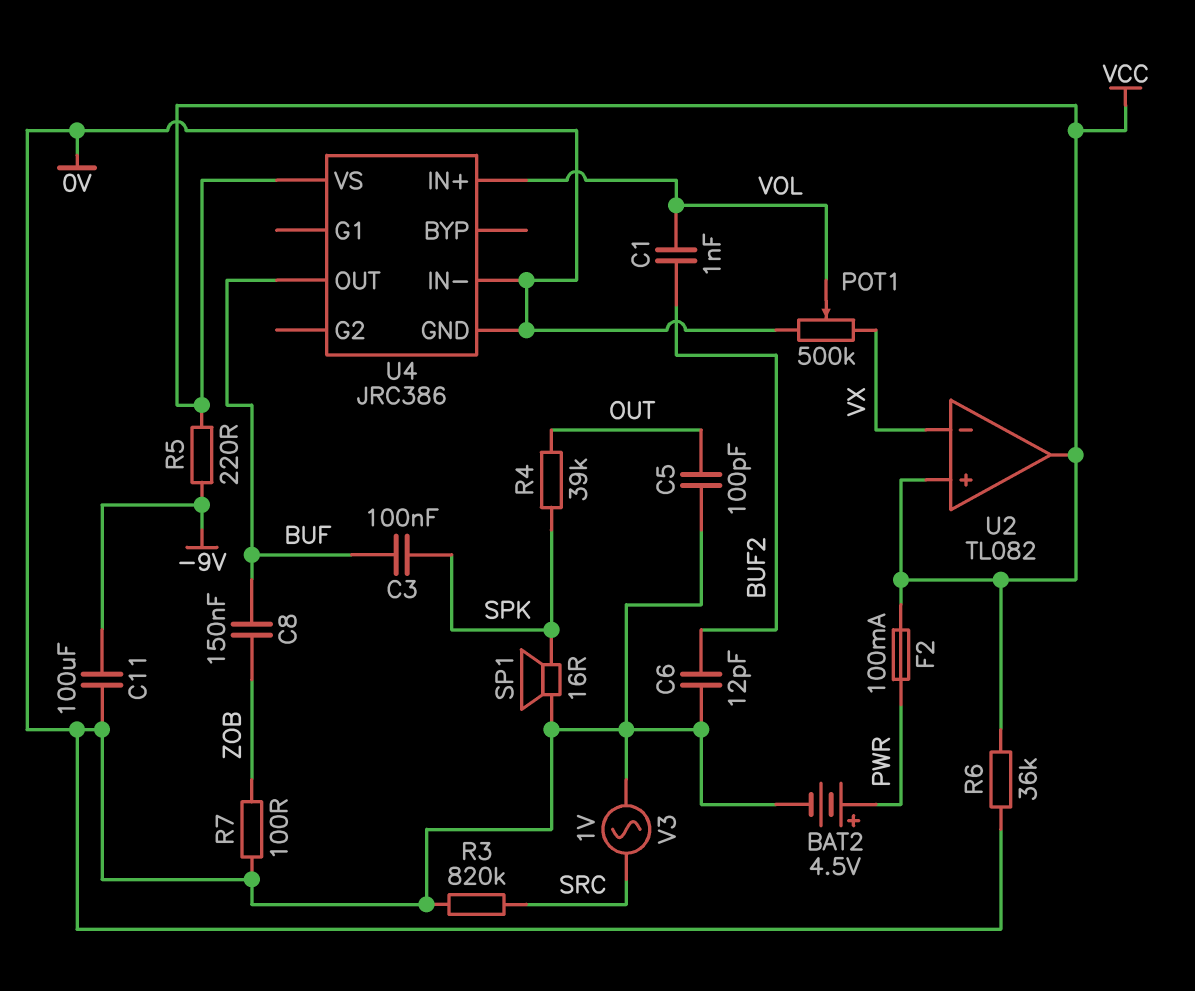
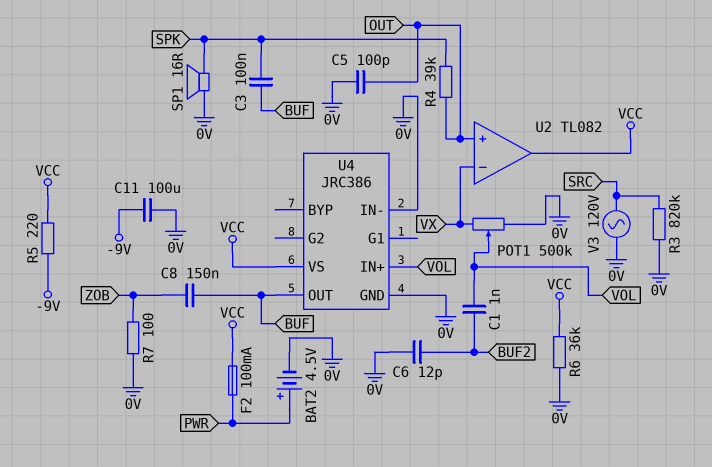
U2 pin in+: VCC -> OUT
V3: AC 1V (0V, SRC) -> AC 120V (0V, SRC)

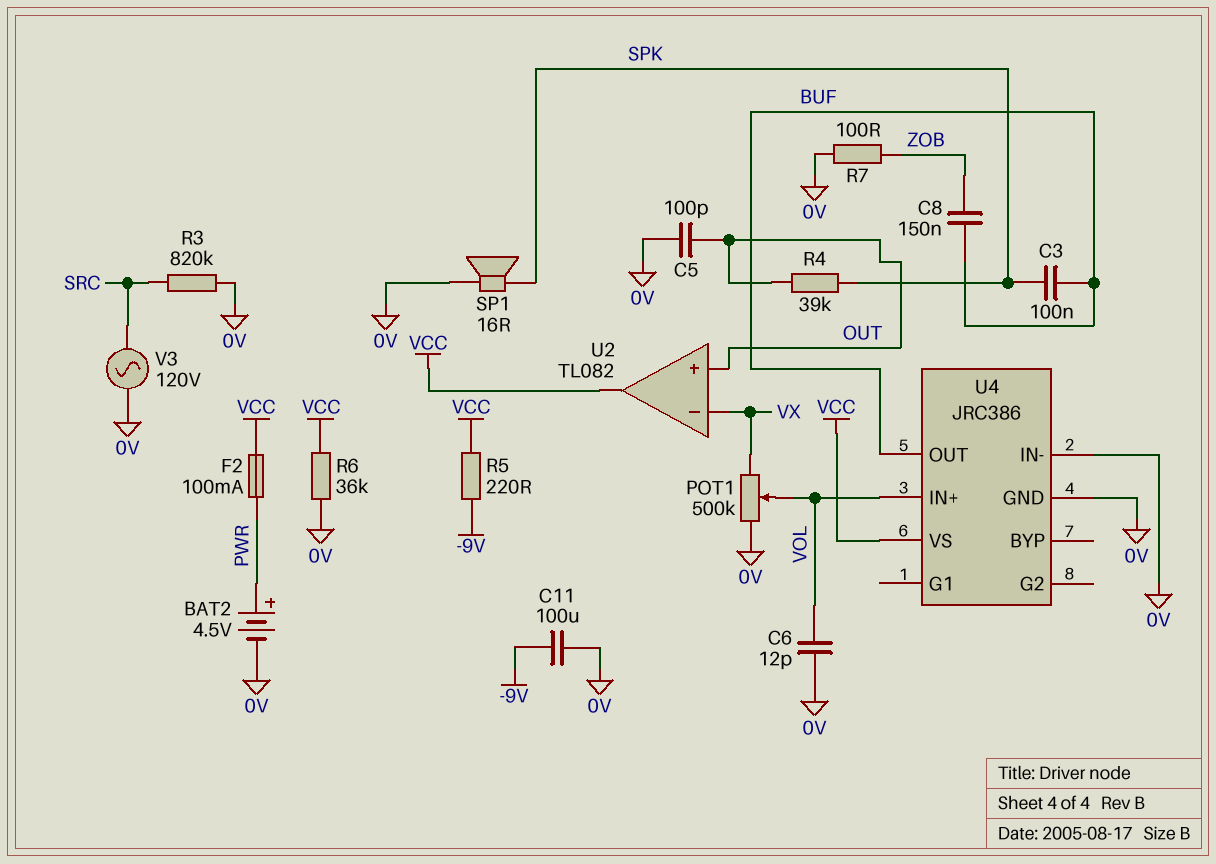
C1: 1nF (BUF2, VOL) -> none
C6: 12pF (0V, BUF2) -> 12pF (0V, VOL)

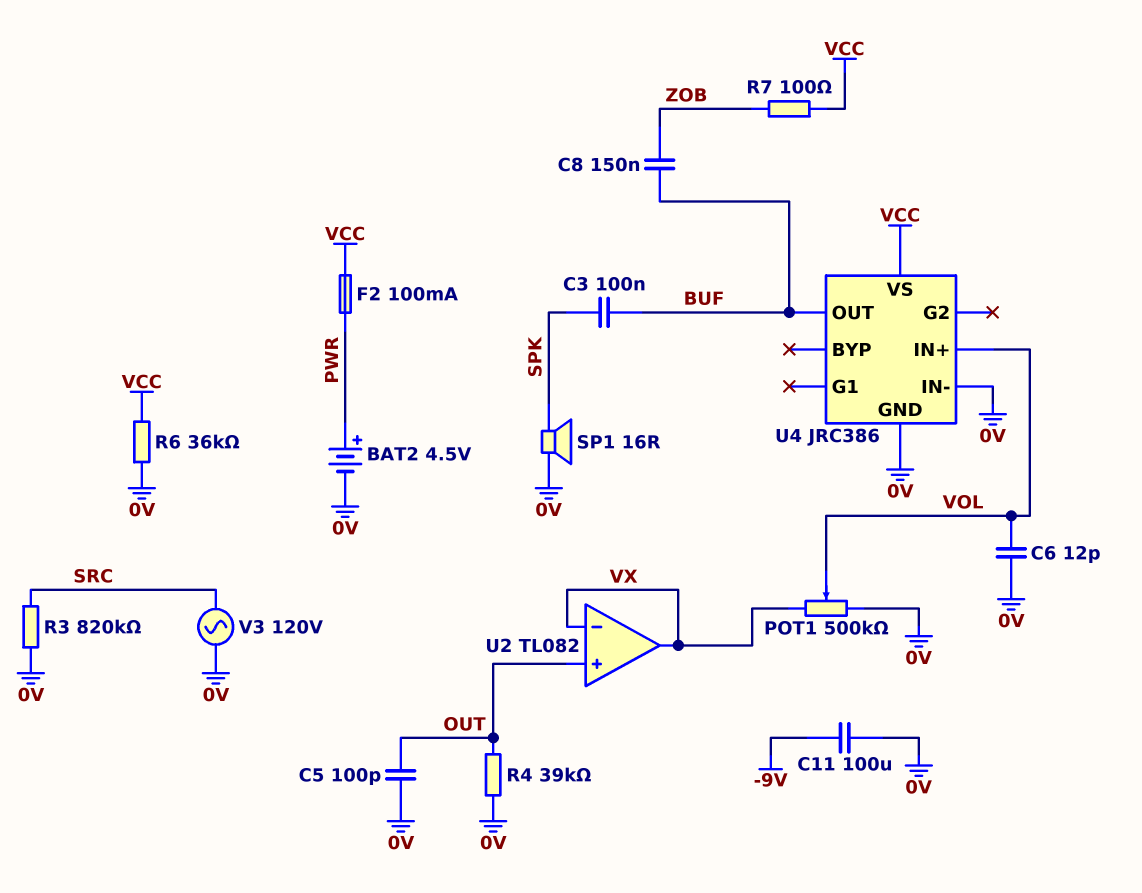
R4: 39k (OUT, SPK) -> 39k (0V, OUT)
R5: 220 (-9V, VCC) -> none
R7: 100 (0V, ZOB) -> 100 (VCC, ZOB)
U2 pin out: VCC -> VX

